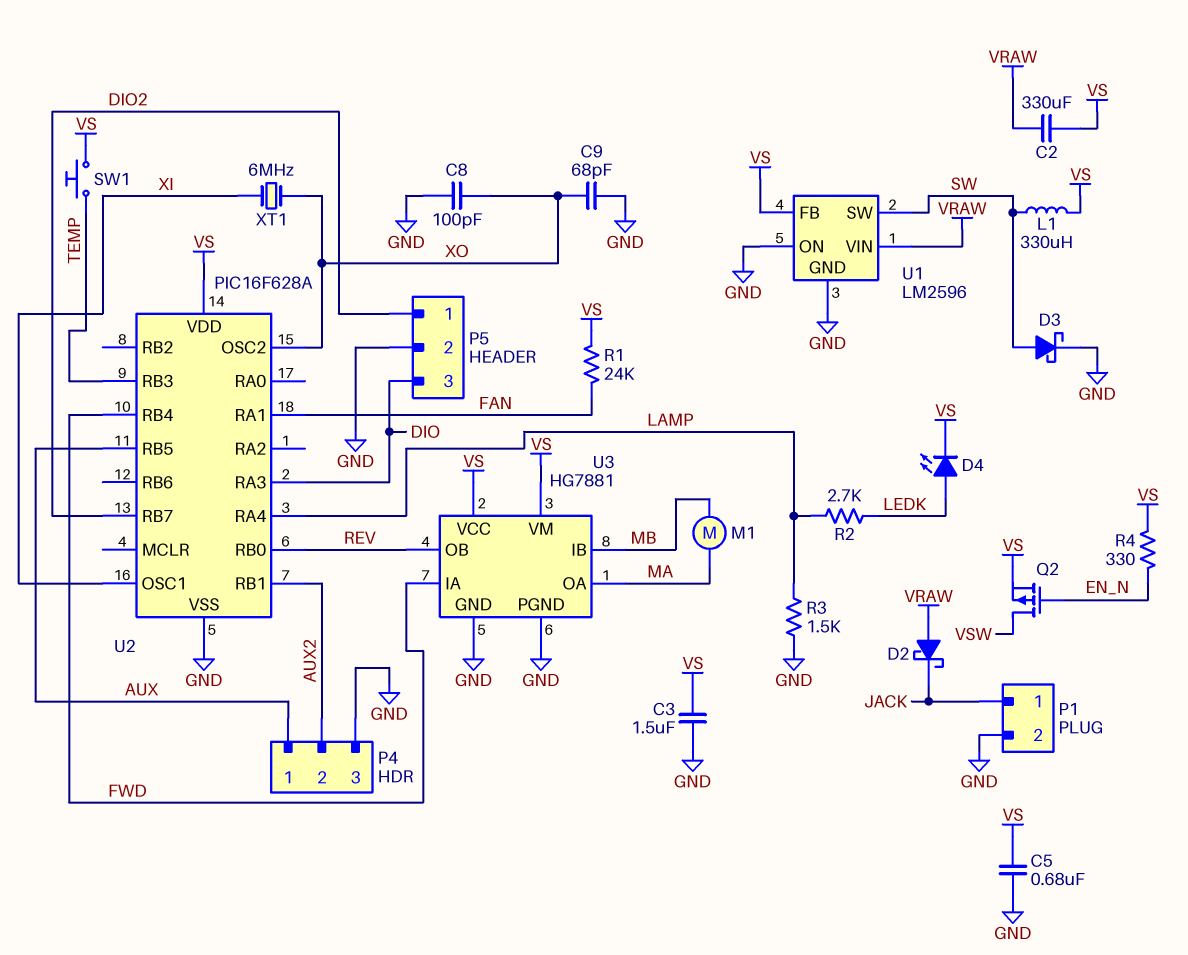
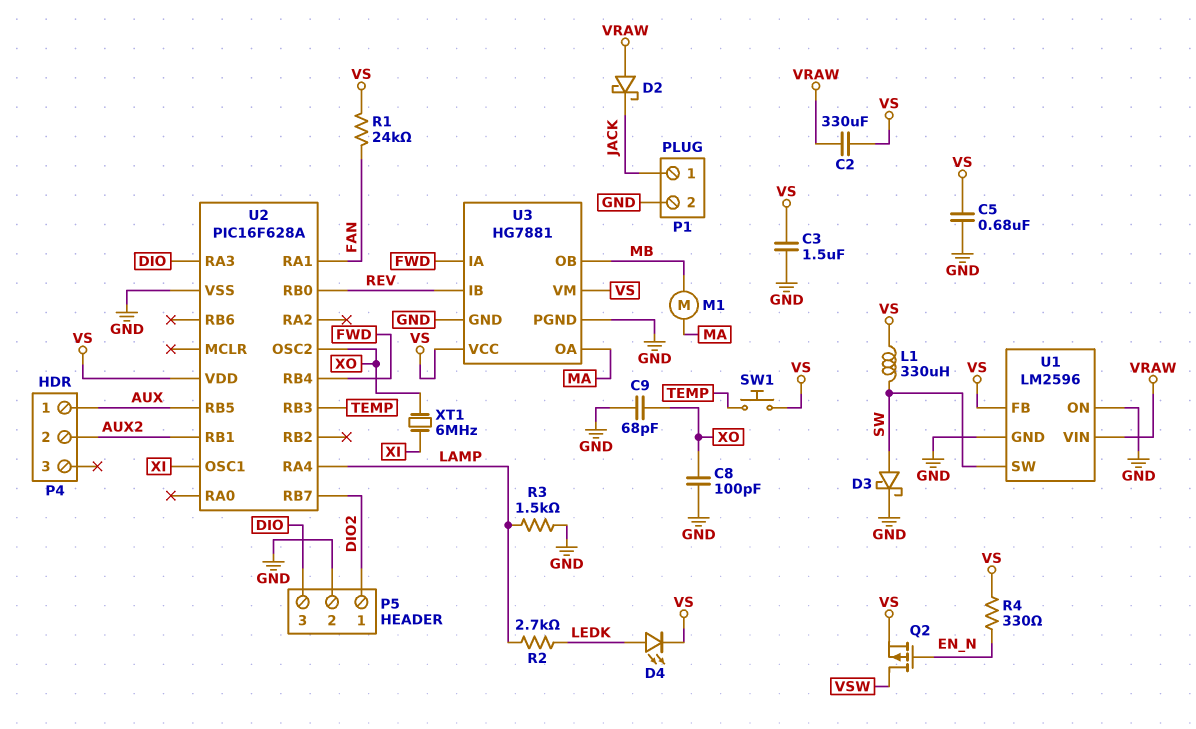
P4 pin 3: GND -> none
U3 pin IB: MB -> REV
U3 pin OB: REV -> MB

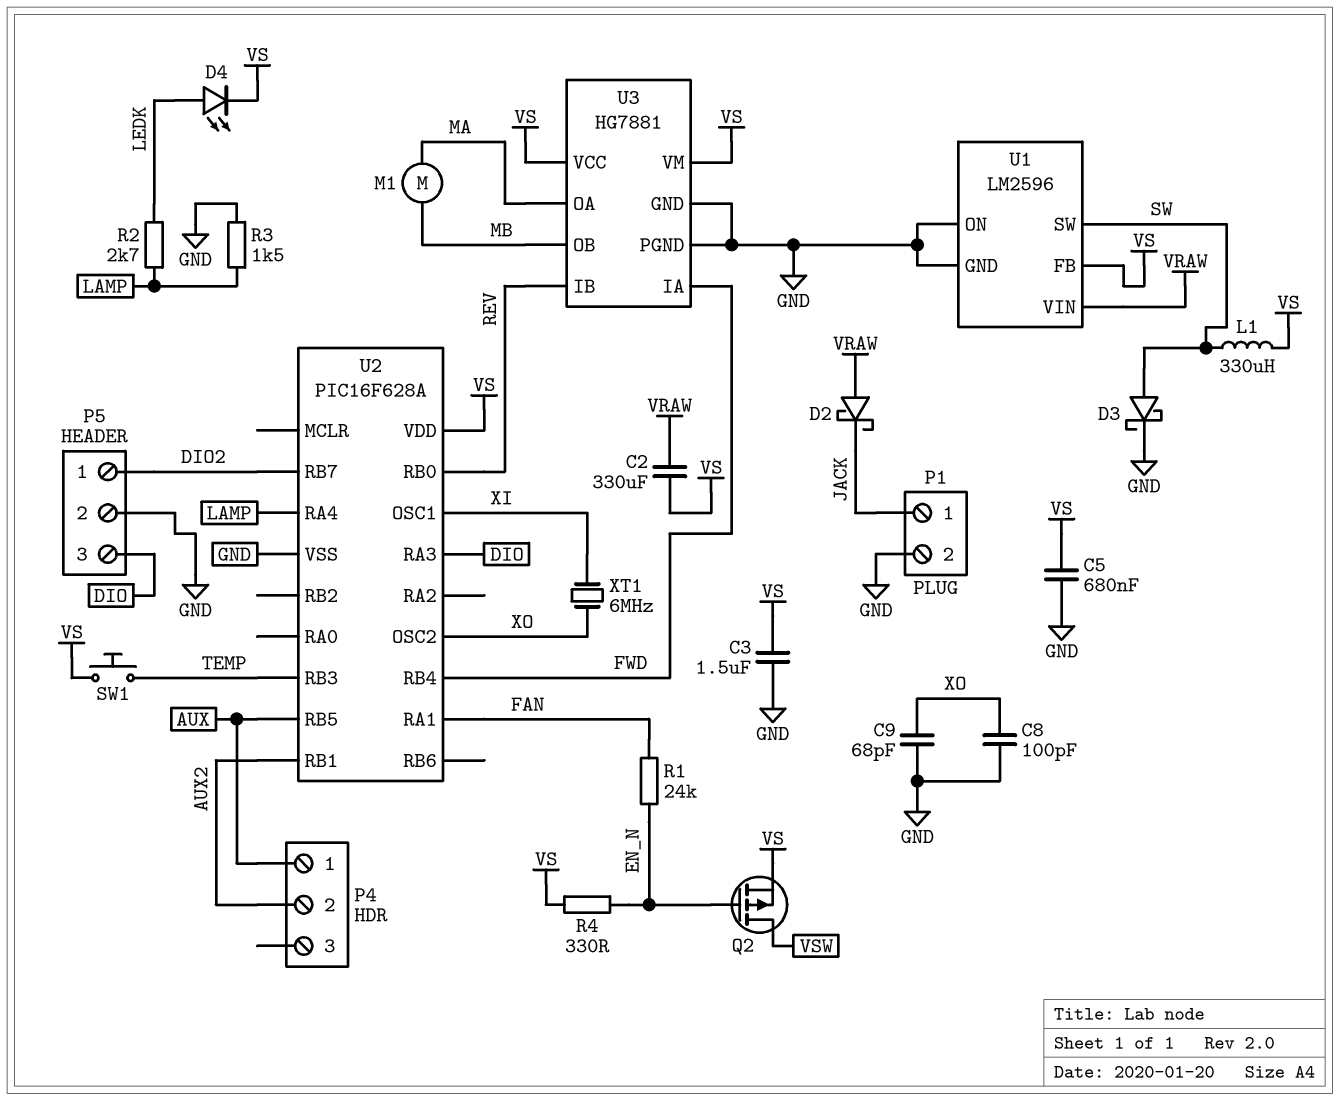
R1: 24k (FAN, VS) -> 24k (EN_N, FAN)

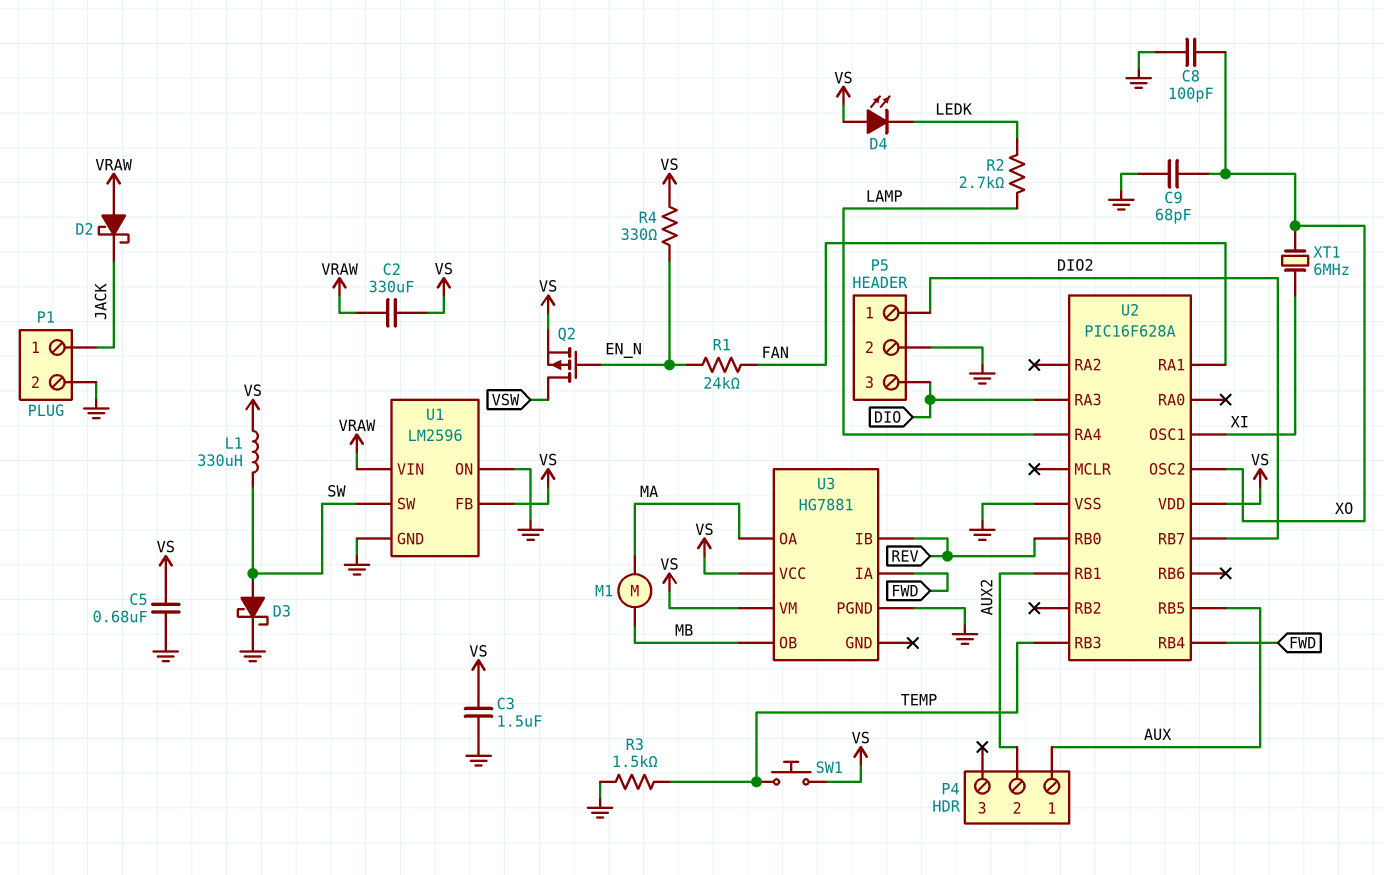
D4: LED (A LEDK, K VS) -> LED (A VS, K LEDK)
R3: 1.5k (GND, LAMP) -> 1.5k (GND, TEMP)
U3 pin GND: GND -> none

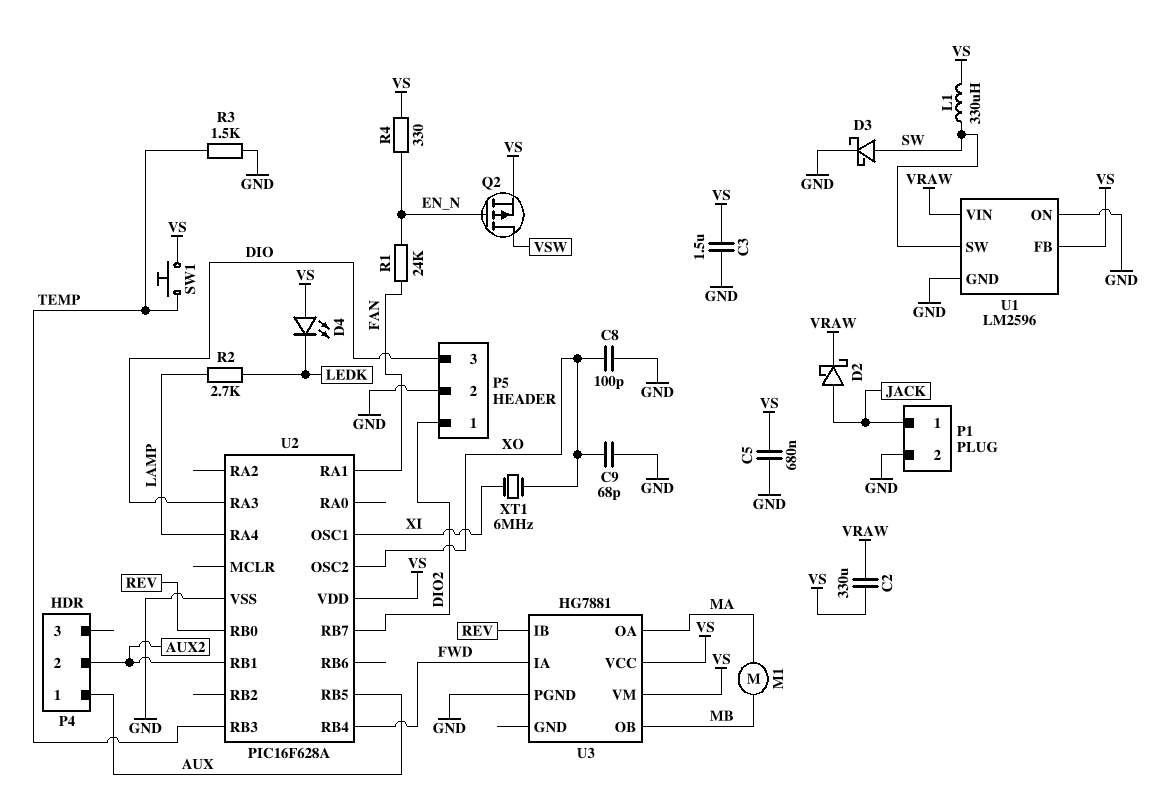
D2: schottky (A VRAW, K JACK) -> schottky (A JACK, K VRAW)

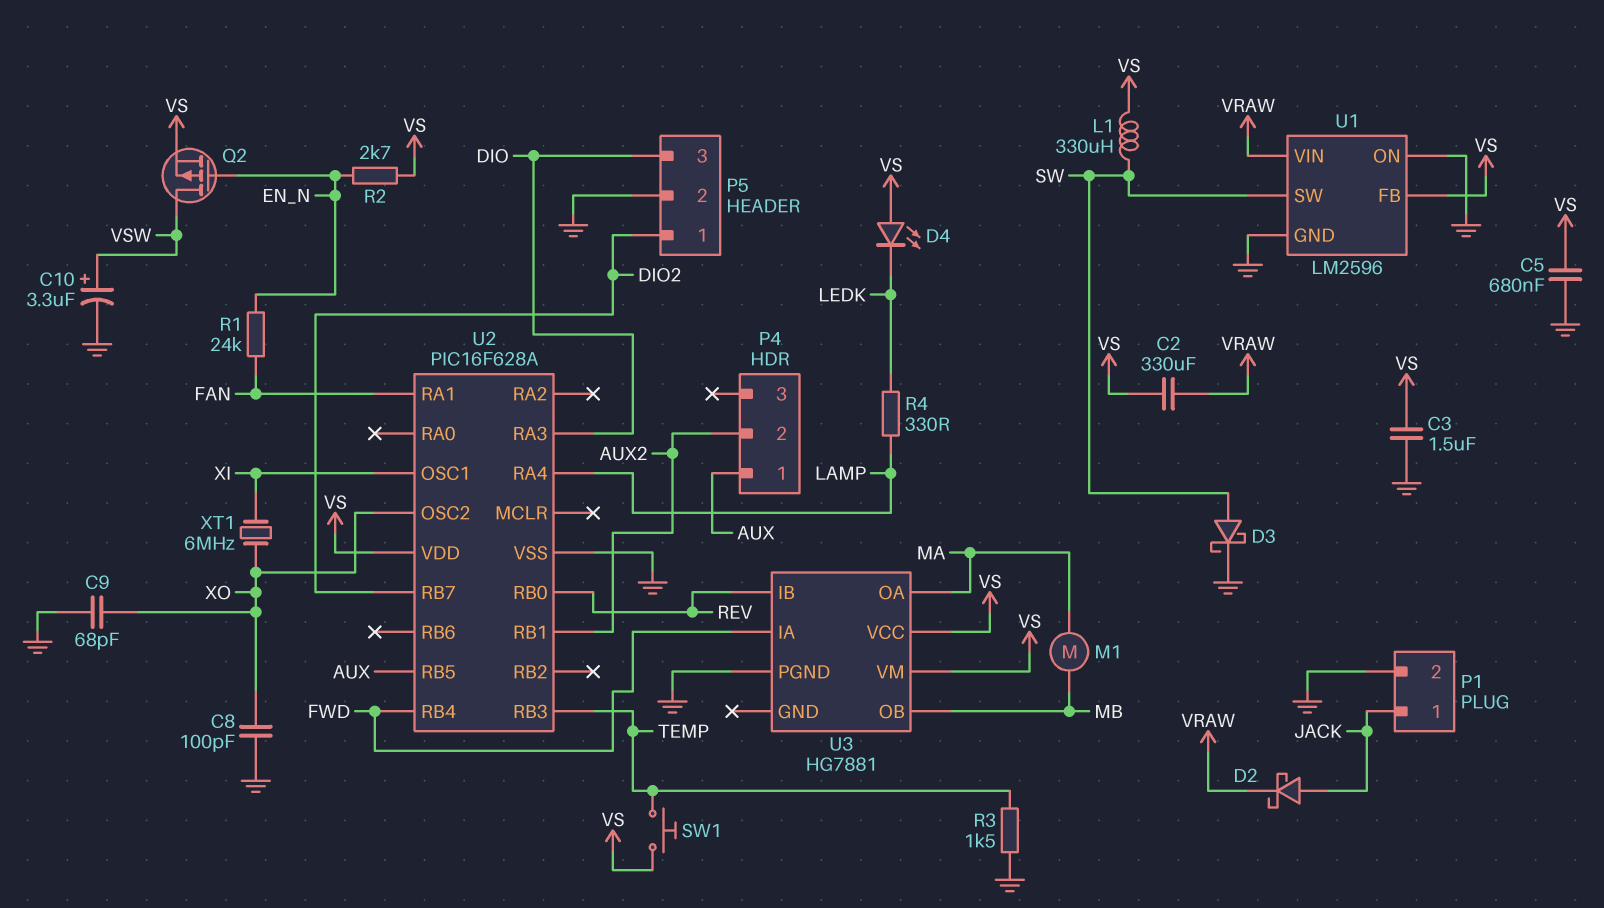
C10: none -> 3.3uF (plus VSW, minus GND)
R2: 2.7k (LAMP, LEDK) -> 2.7k (EN_N, VS)
R4: 330 (EN_N, VS) -> 330 (LAMP, LEDK)

